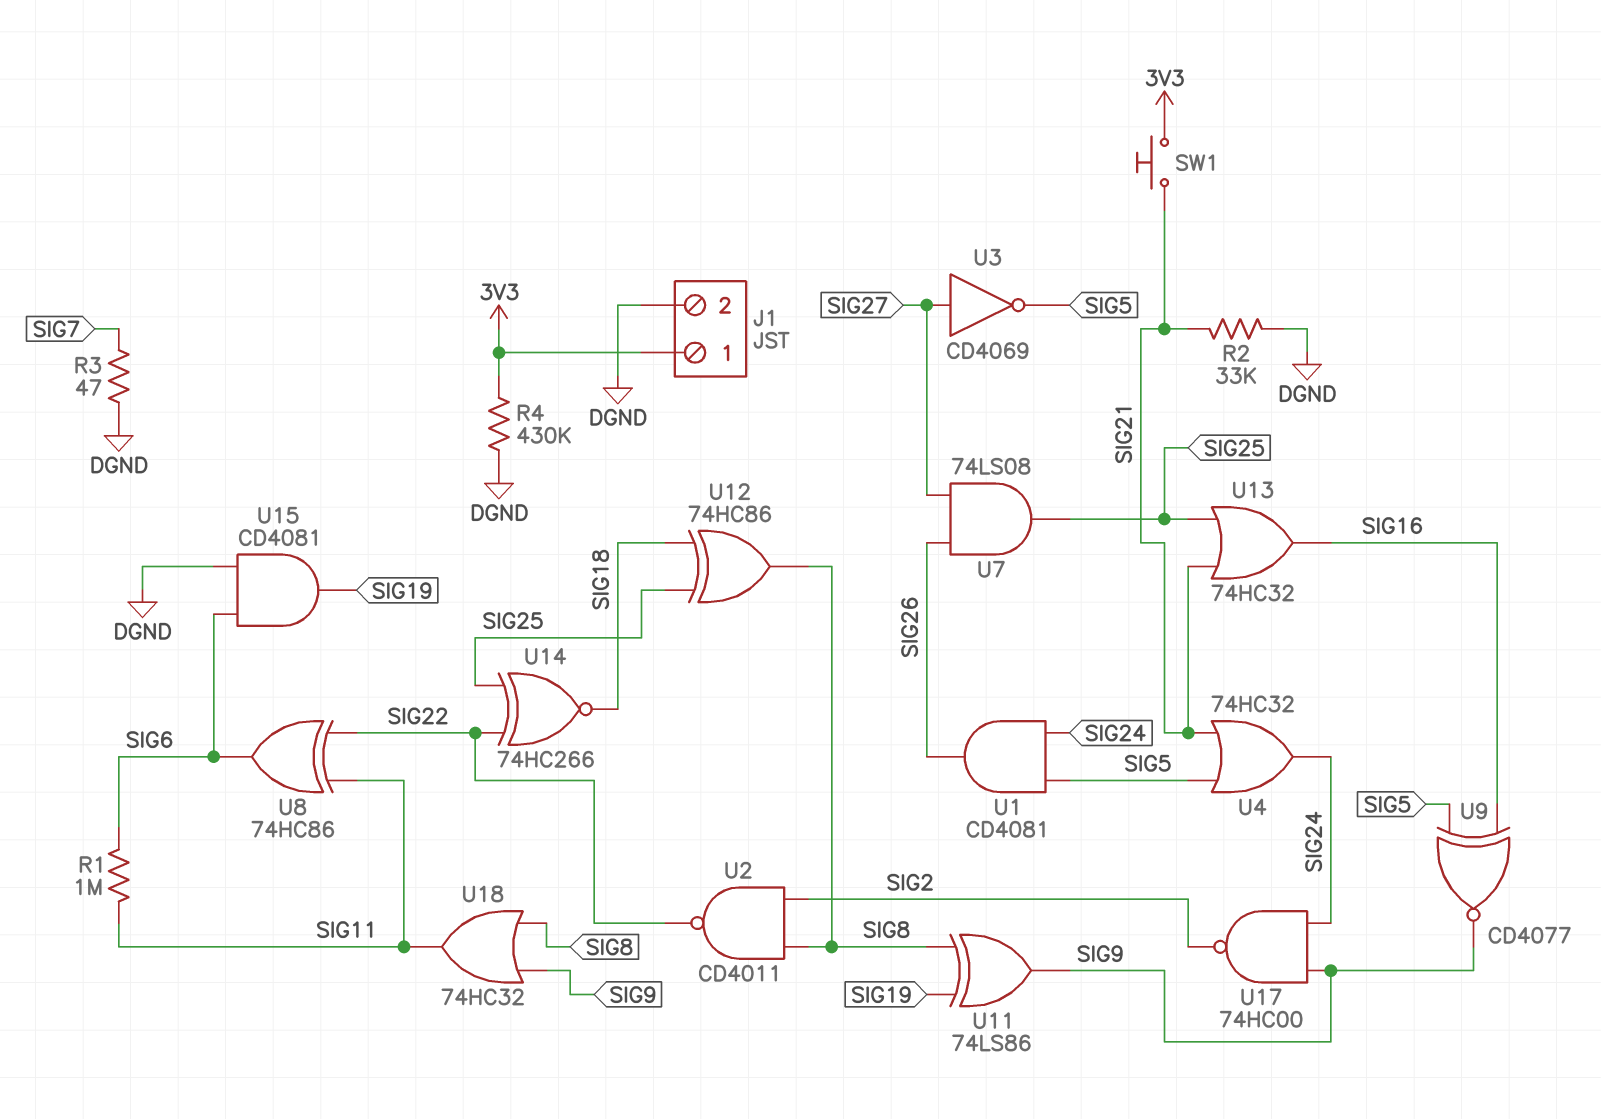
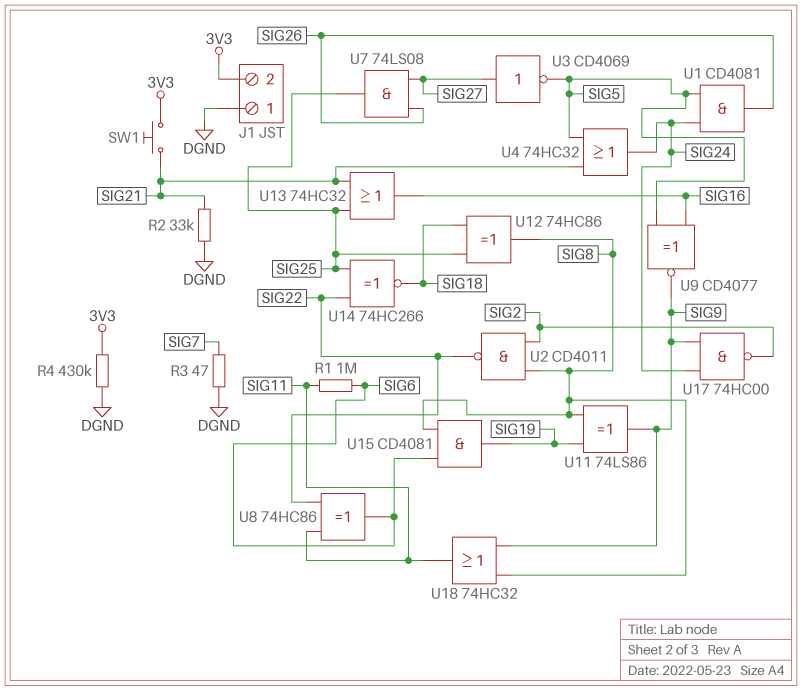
J1 pin 1: 3V3 -> DGND
J1 pin 2: DGND -> 3V3
U15: AND CD4081 (in DGND, in SIG6, out SIG19) -> AND CD4081 (in SIG6, in SIG8, out SIG19)

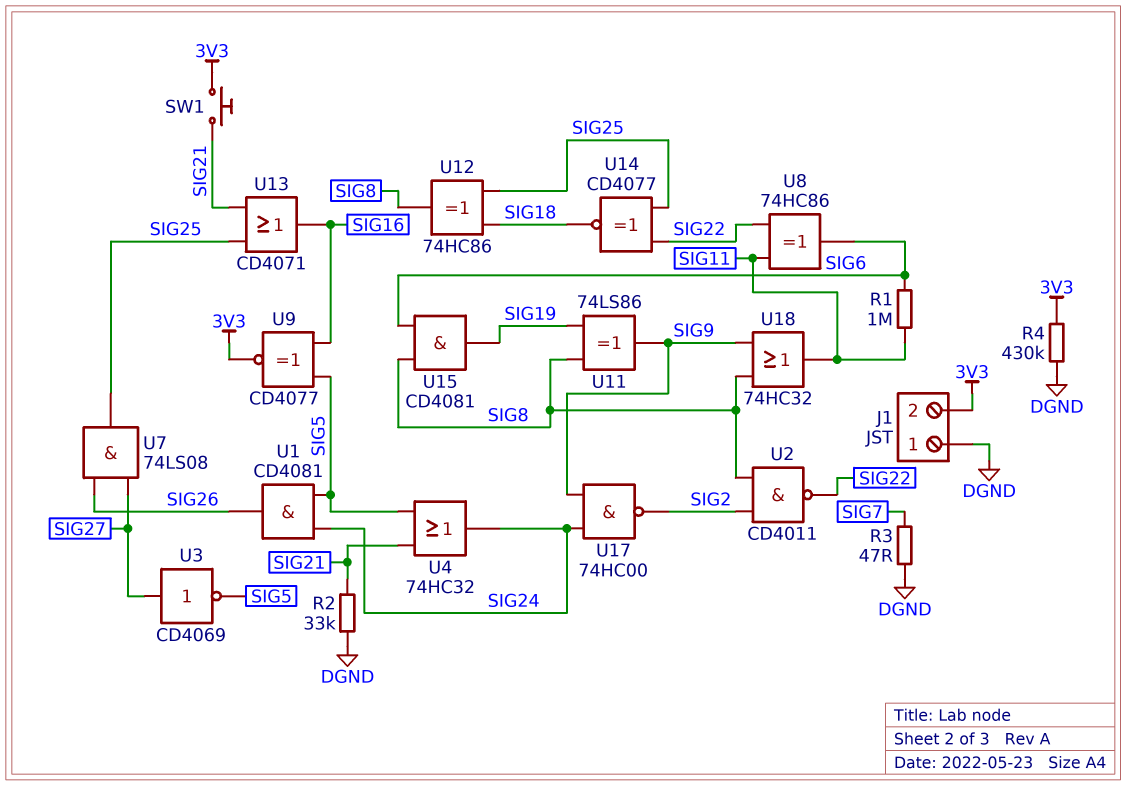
U9: XNOR CD4077 (in SIG5, in SIG16, out SIG9) -> XNOR CD4077 (in SIG5, in SIG16, out 3V3)
U13: OR 74HC32 (in SIG21, in SIG25, out SIG16) -> OR CD4071 (in SIG21, in SIG25, out SIG16)
U14: XNOR 74HC266 (in SIG22, in SIG25, out SIG18) -> XNOR CD4077 (in SIG22, in SIG25, out SIG18)

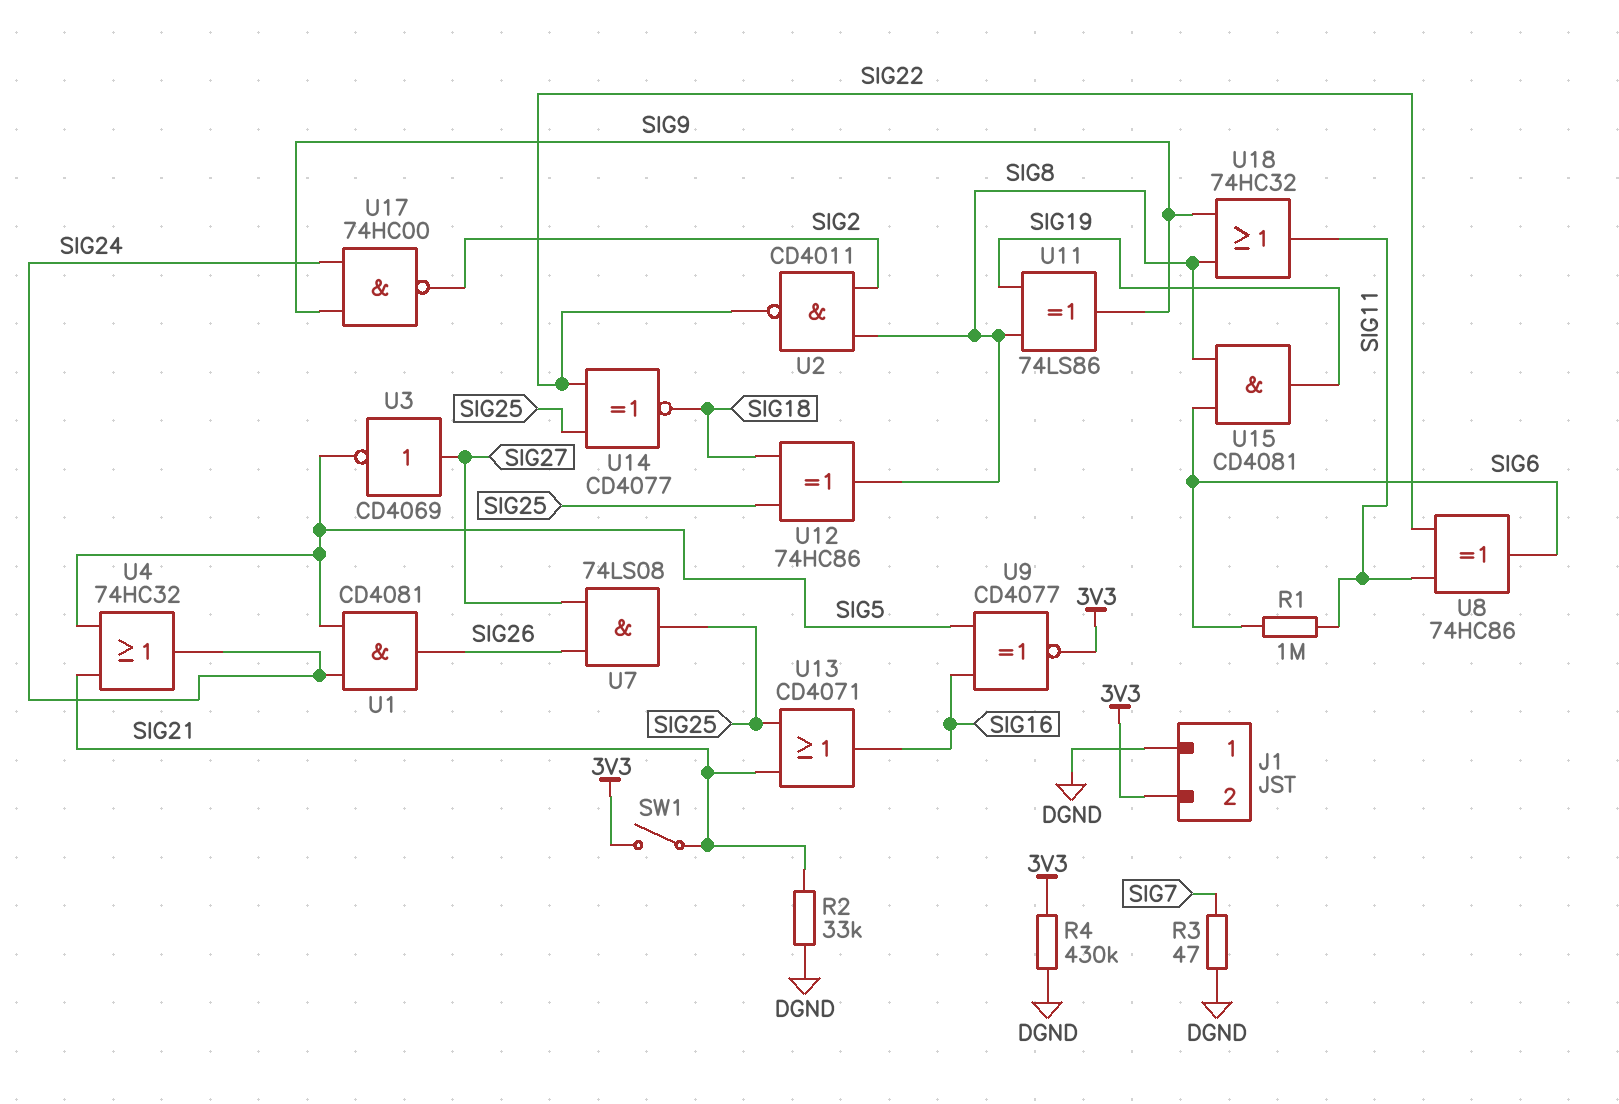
SW1: button (3V3, SIG21) -> switch (3V3, SIG21)

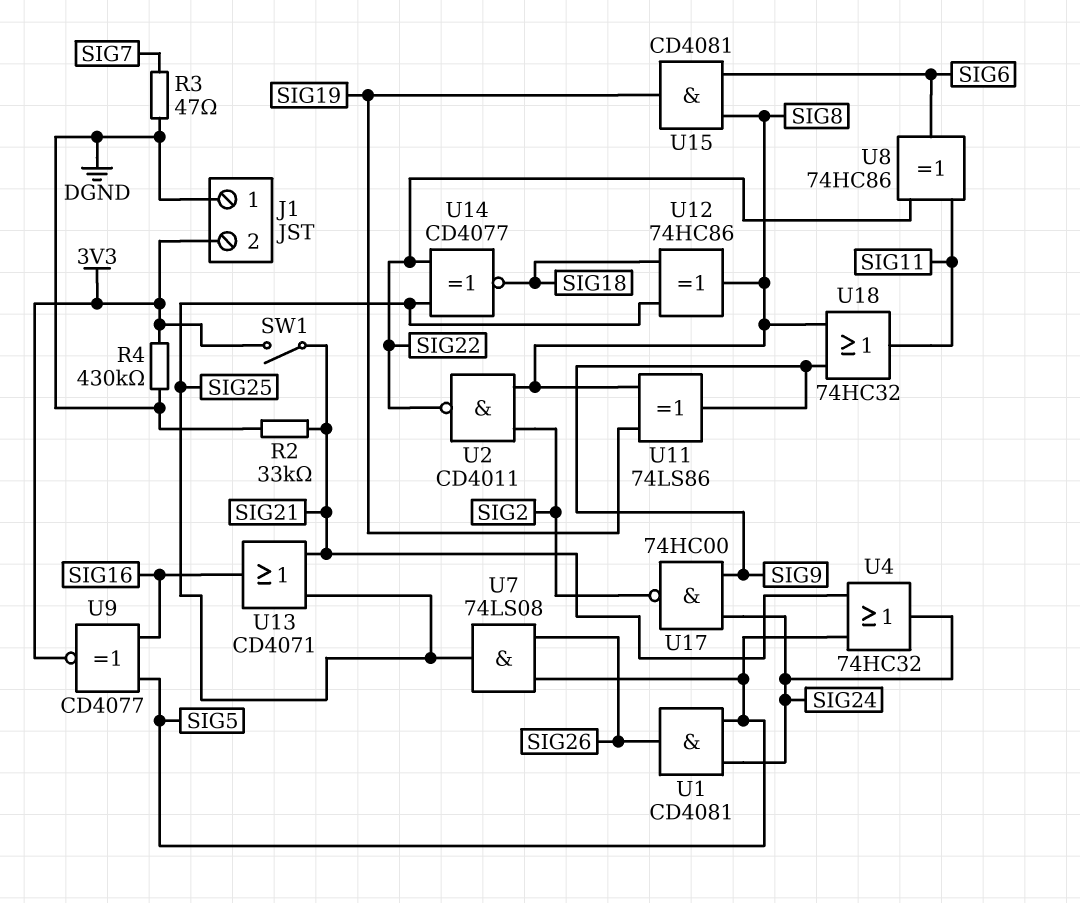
R1: 1M (SIG6, SIG11) -> none
U3: NOT CD4069 (in SIG27, out SIG5) -> none
U7: AND 74LS08 (in SIG26, in SIG27, out SIG25) -> AND 74LS08 (in SIG5, in SIG26, out SIG25)

